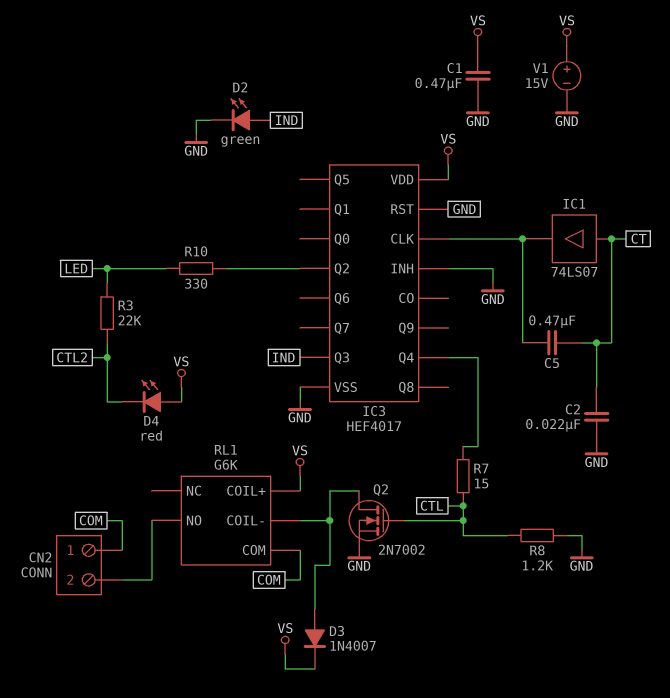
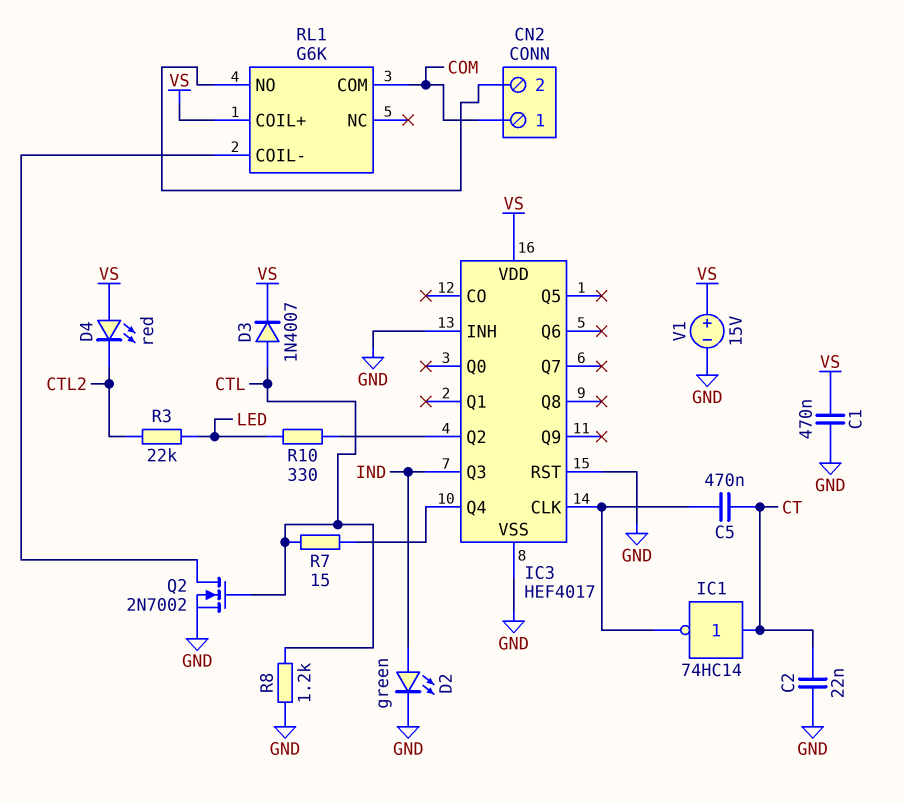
D3: diode 1N4007 (A RL1/COIL-, K VS) -> diode 1N4007 (A CTL, K VS)
IC1: buffer 74LS07 (in CT, out IC3/CLK) -> NOT 74HC14 (in CT, out IC3/CLK)

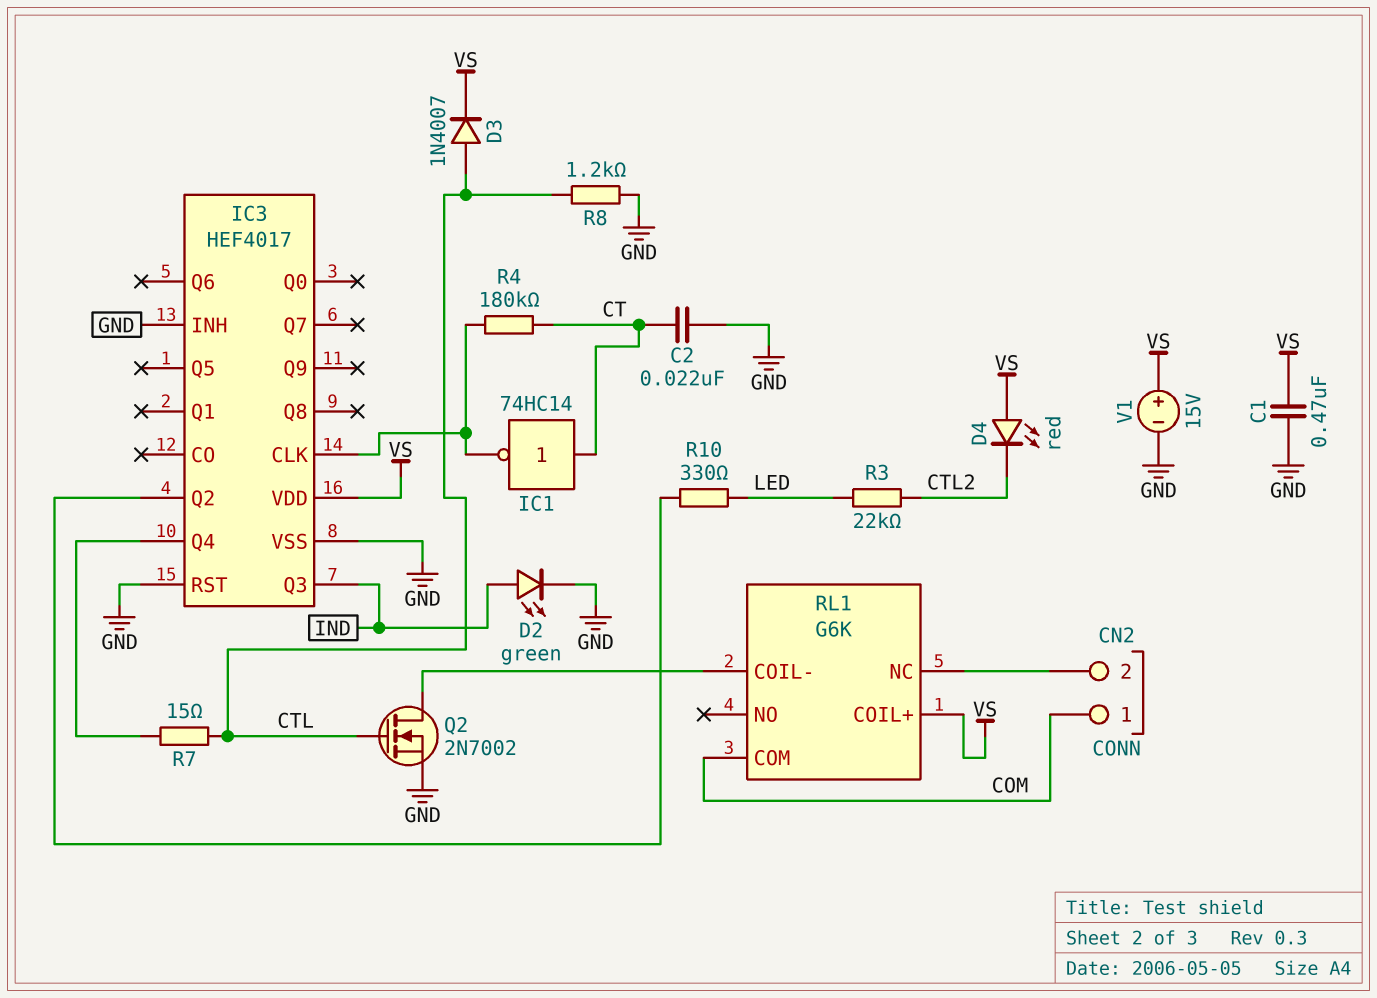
C5: 470nF (CT, IC3/CLK) -> none
R4: none -> 180k (CT, IC3/CLK)
RL1 pin NC: none -> CN2/2
RL1 pin NO: CN2/2 -> none

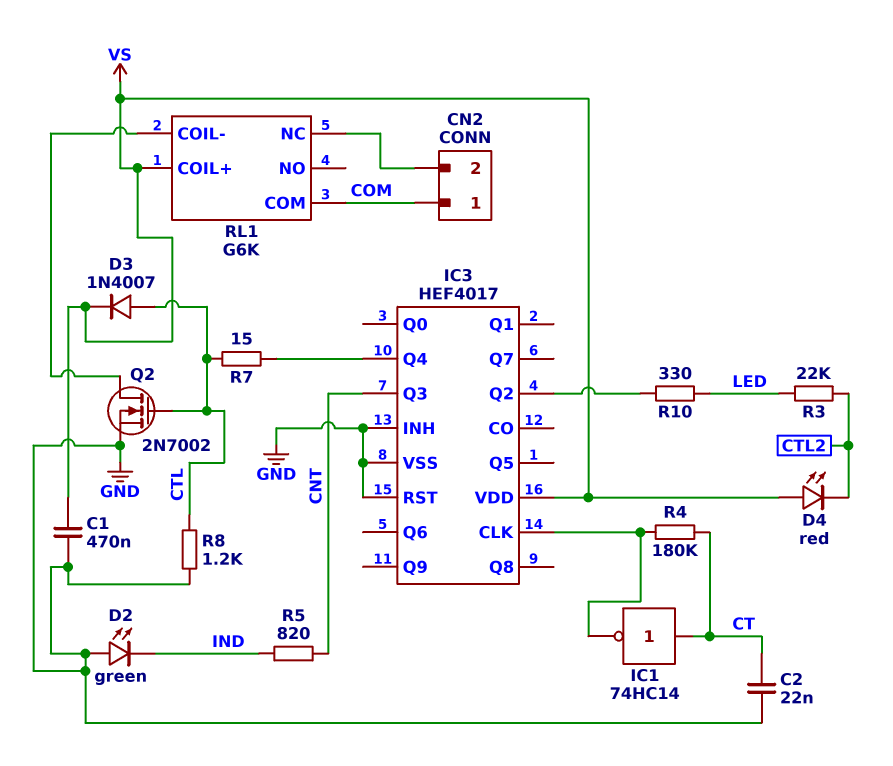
D2: LED green (A IND, K GND) -> LED green (A GND, K IND)
IC3 pin Q3: IND -> CNT
R5: none -> 820 (CNT, IND)
V1: 15V (plus VS, minus GND) -> none

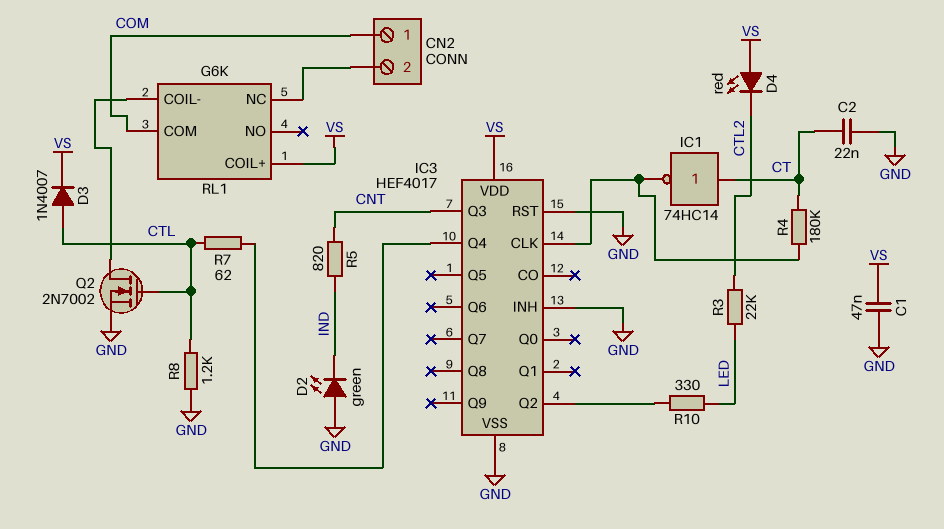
C1: 470nF (GND, VS) -> 47nF (GND, VS)
R7: 15 (CTL, IC3/Q4) -> 62 (CTL, IC3/Q4)

